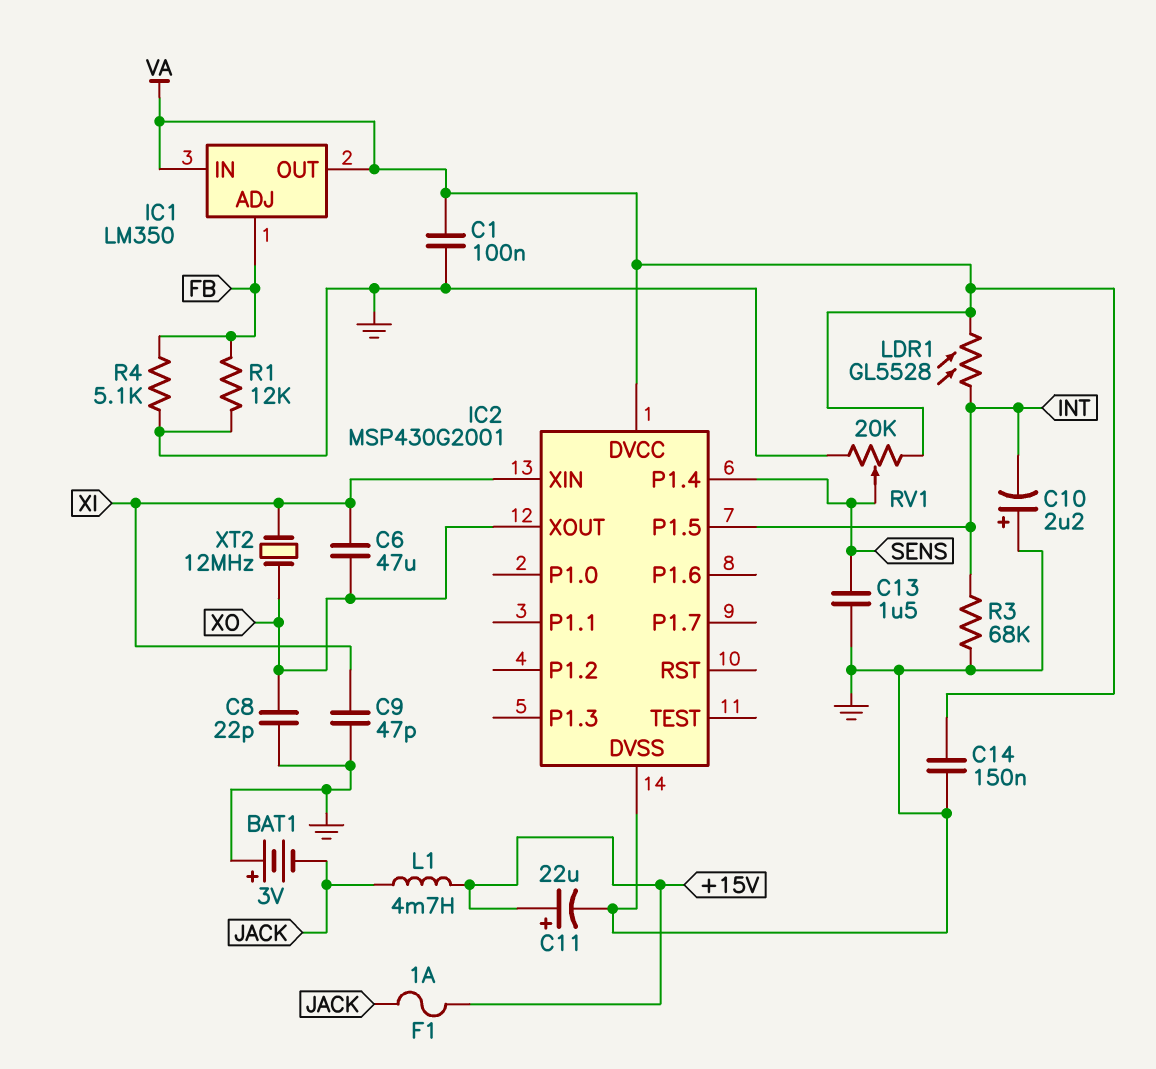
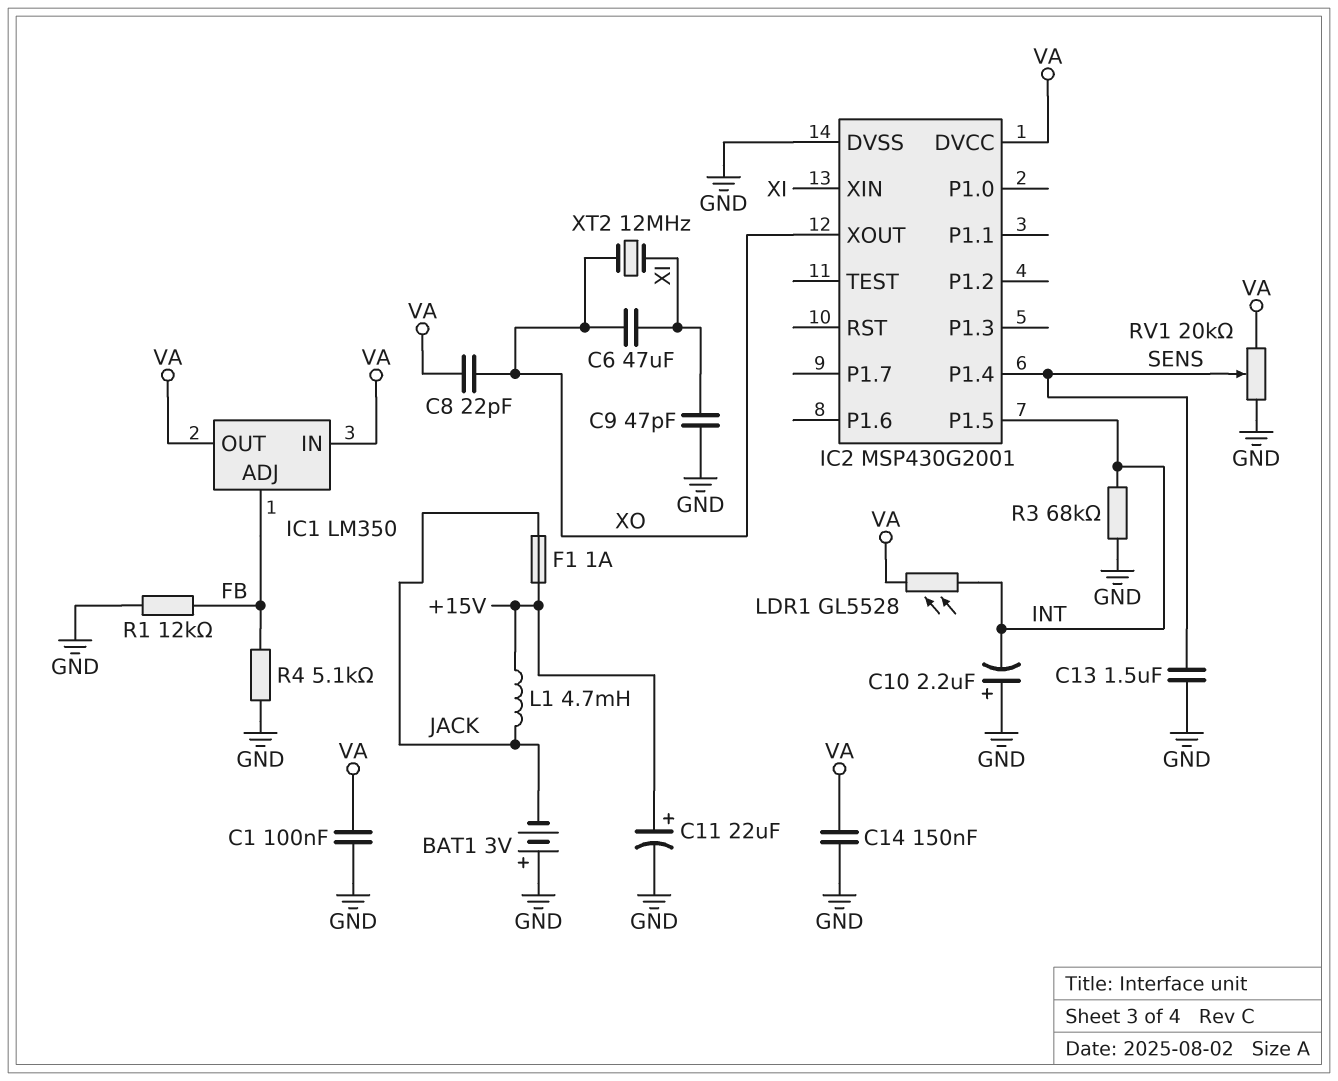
C8: 22pF (GND, XO) -> 22pF (VA, XO)

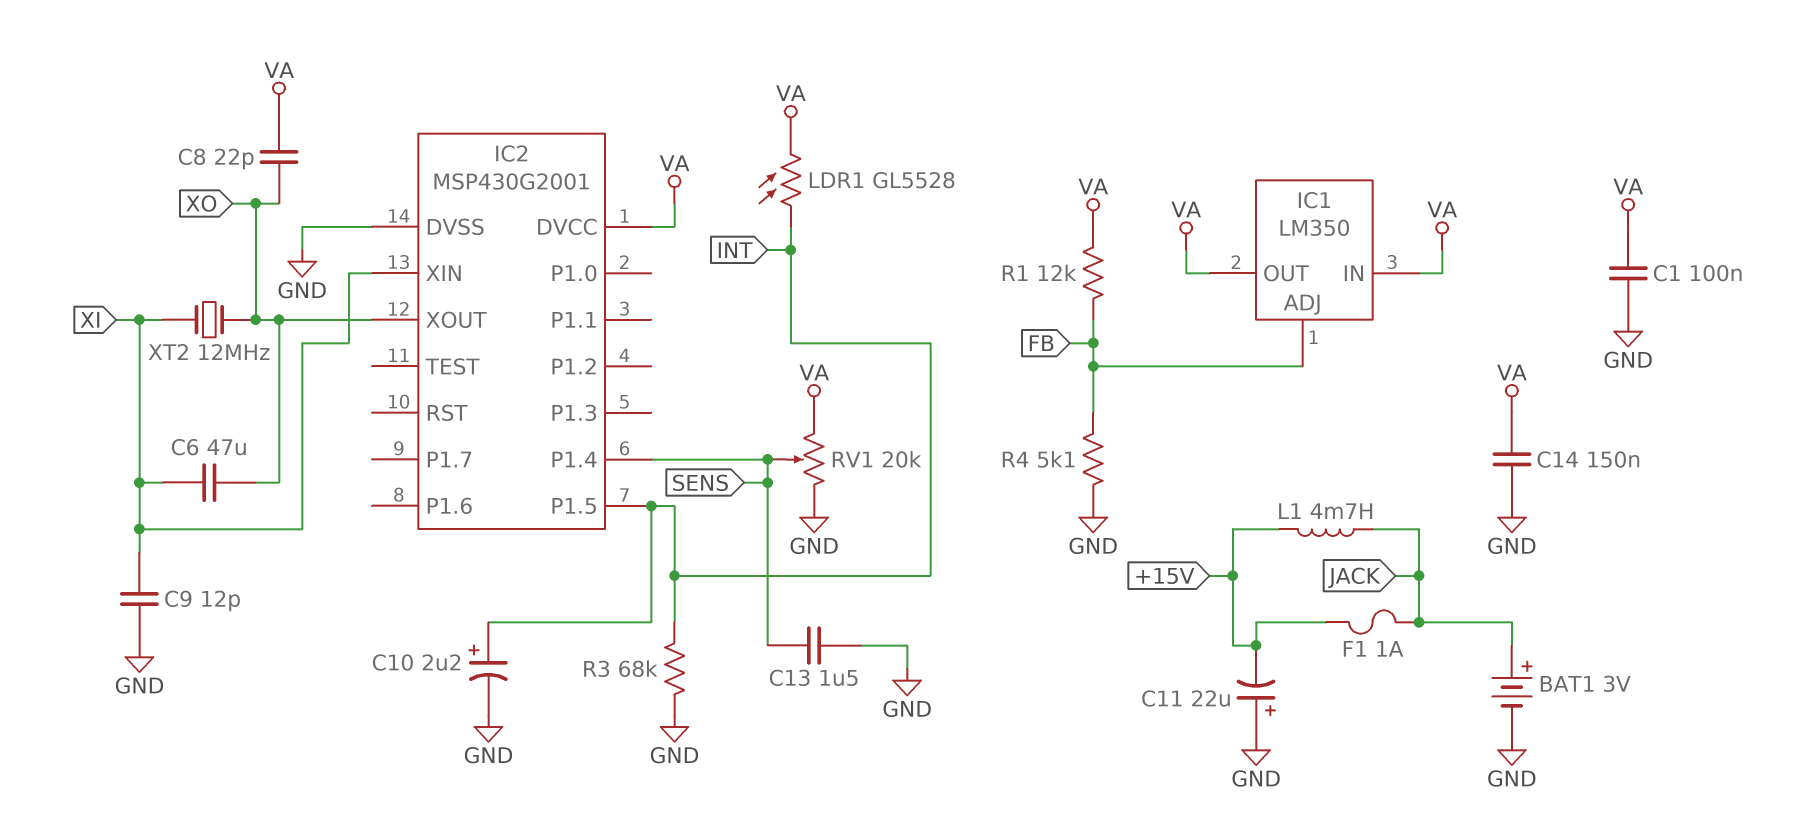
BAT1: 3V (plus GND, minus JACK) -> 3V (plus JACK, minus GND)
C9: 47pF (GND, XI) -> 12pF (GND, XI)
C10: 2.2uF (plus GND, minus INT) -> 2.2uF (plus INT, minus GND)
C11: 22uF (plus +15V, minus GND) -> 22uF (plus GND, minus +15V)
R1: 12k (FB, GND) -> 12k (FB, VA)

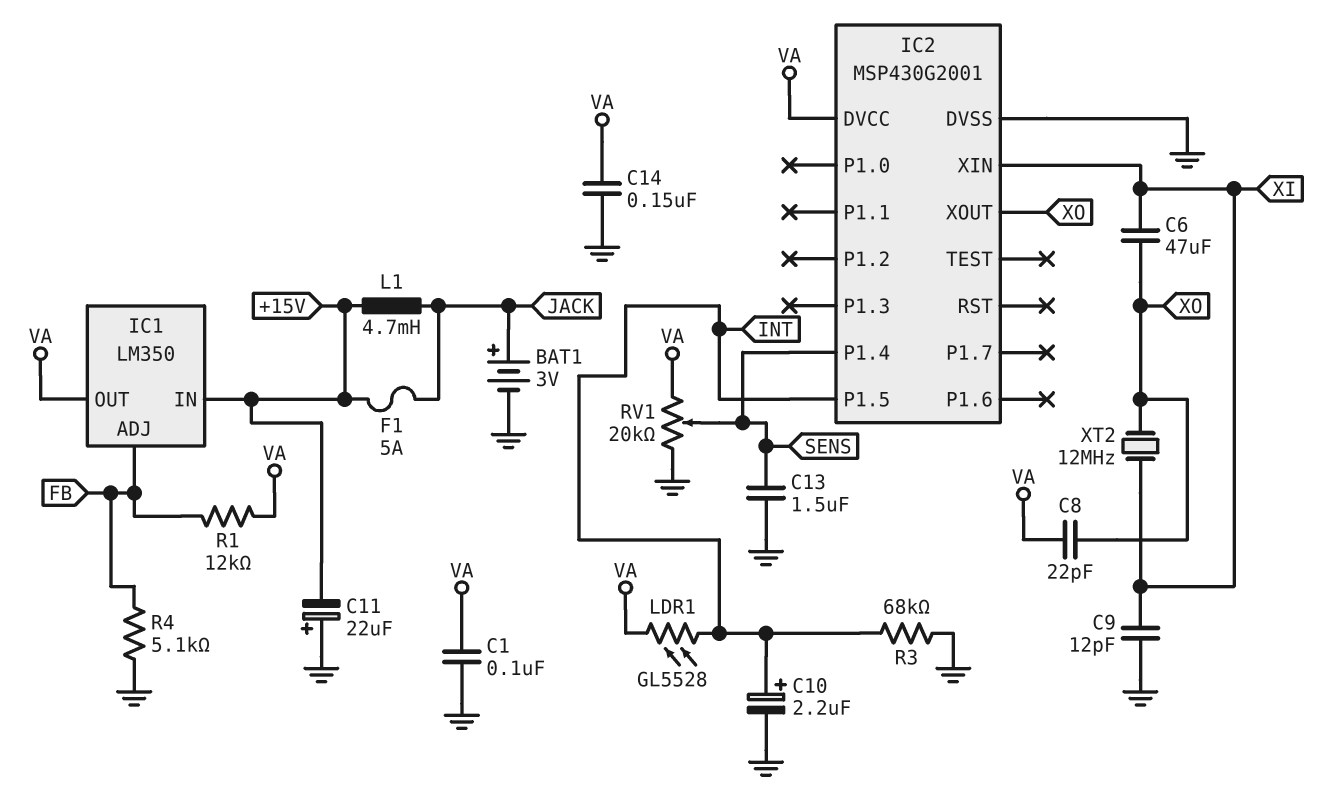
F1: 1A (+15V, JACK) -> 5A (+15V, JACK)
IC1 pin IN: VA -> +15V

